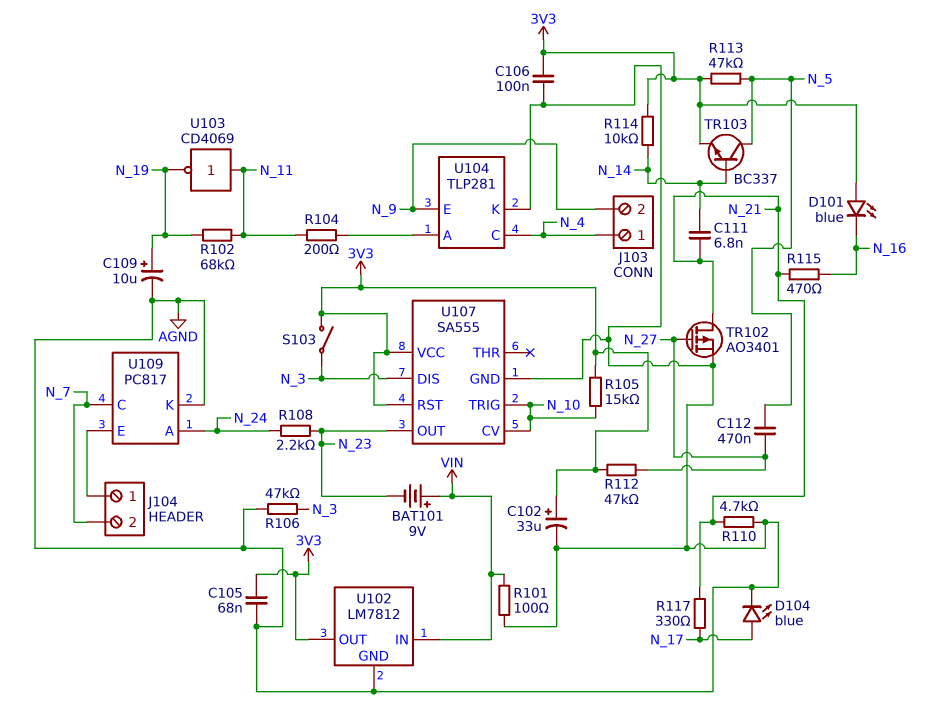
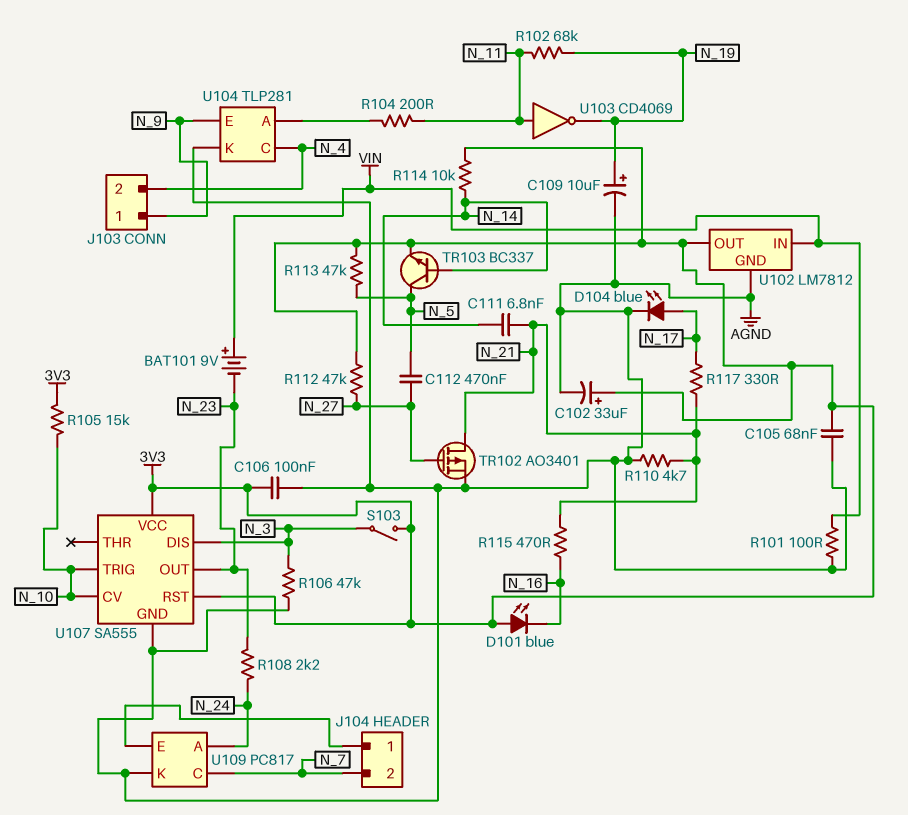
J103 pin 1: N_4 -> N_9
J103 pin 2: N_9 -> N_4

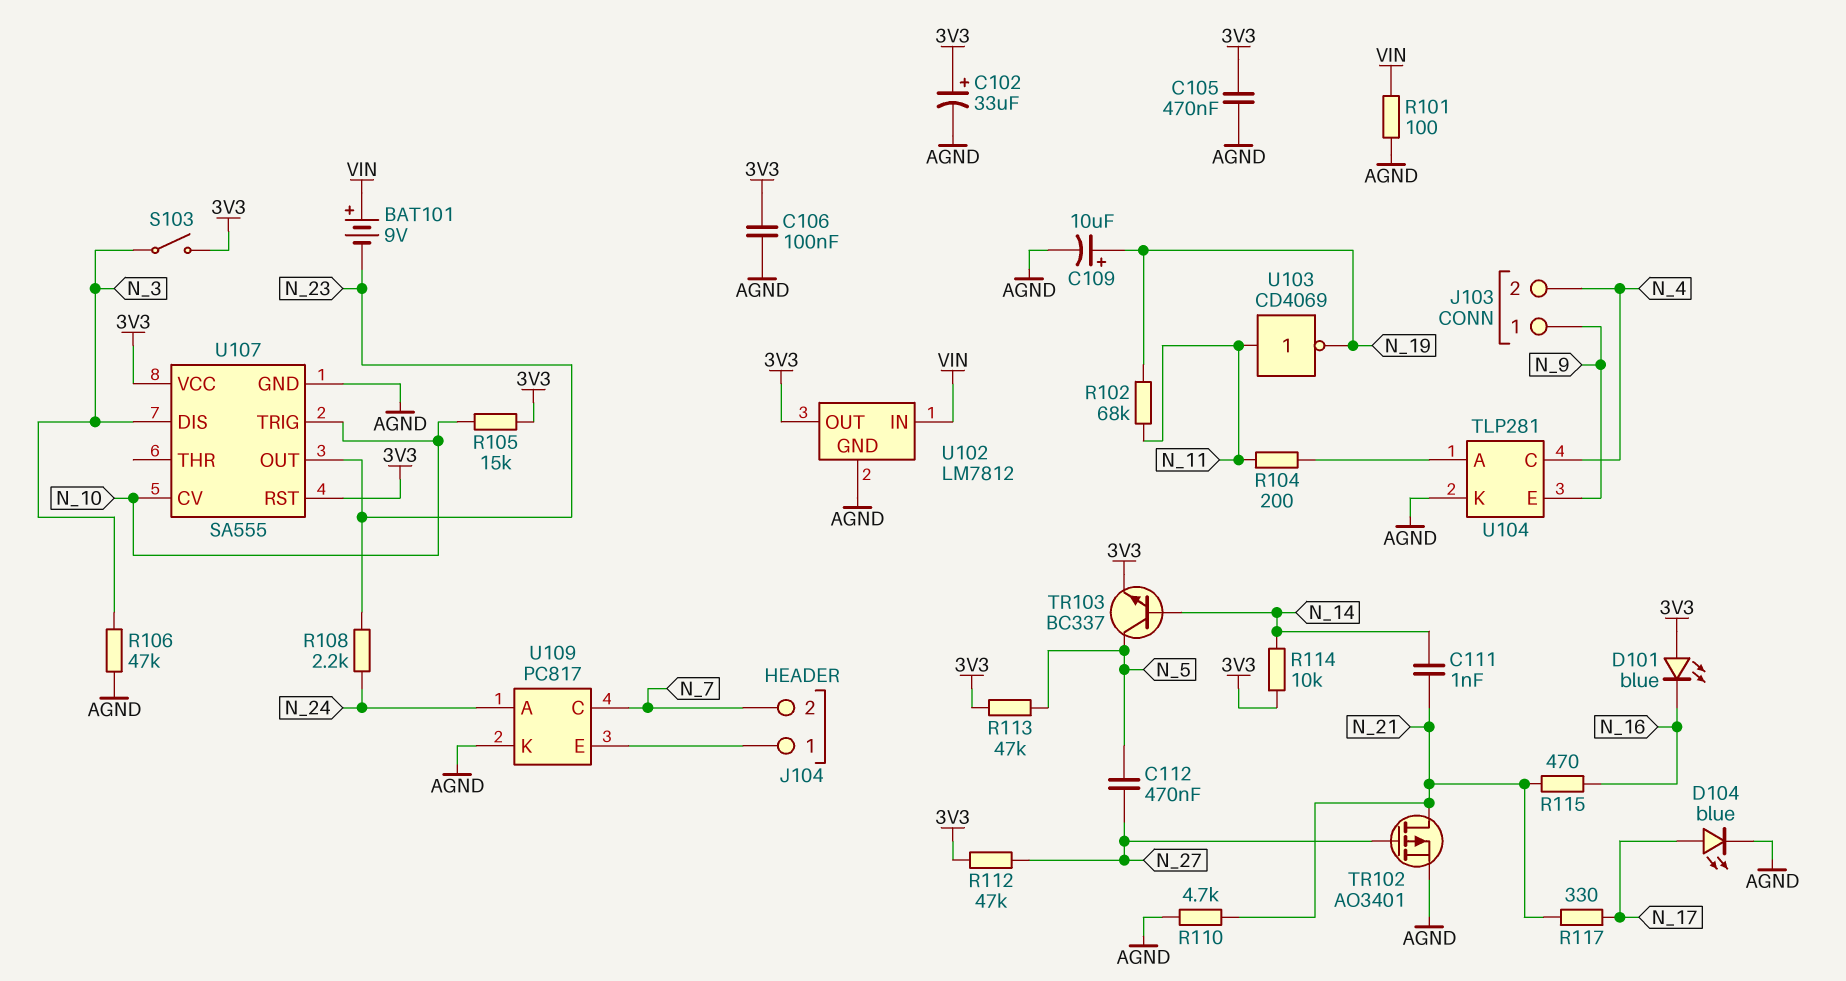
C105: 68nF (3V3, AGND) -> 470nF (3V3, AGND)
C111: 6.8nF (N_14, N_21) -> 1nF (N_14, N_21)

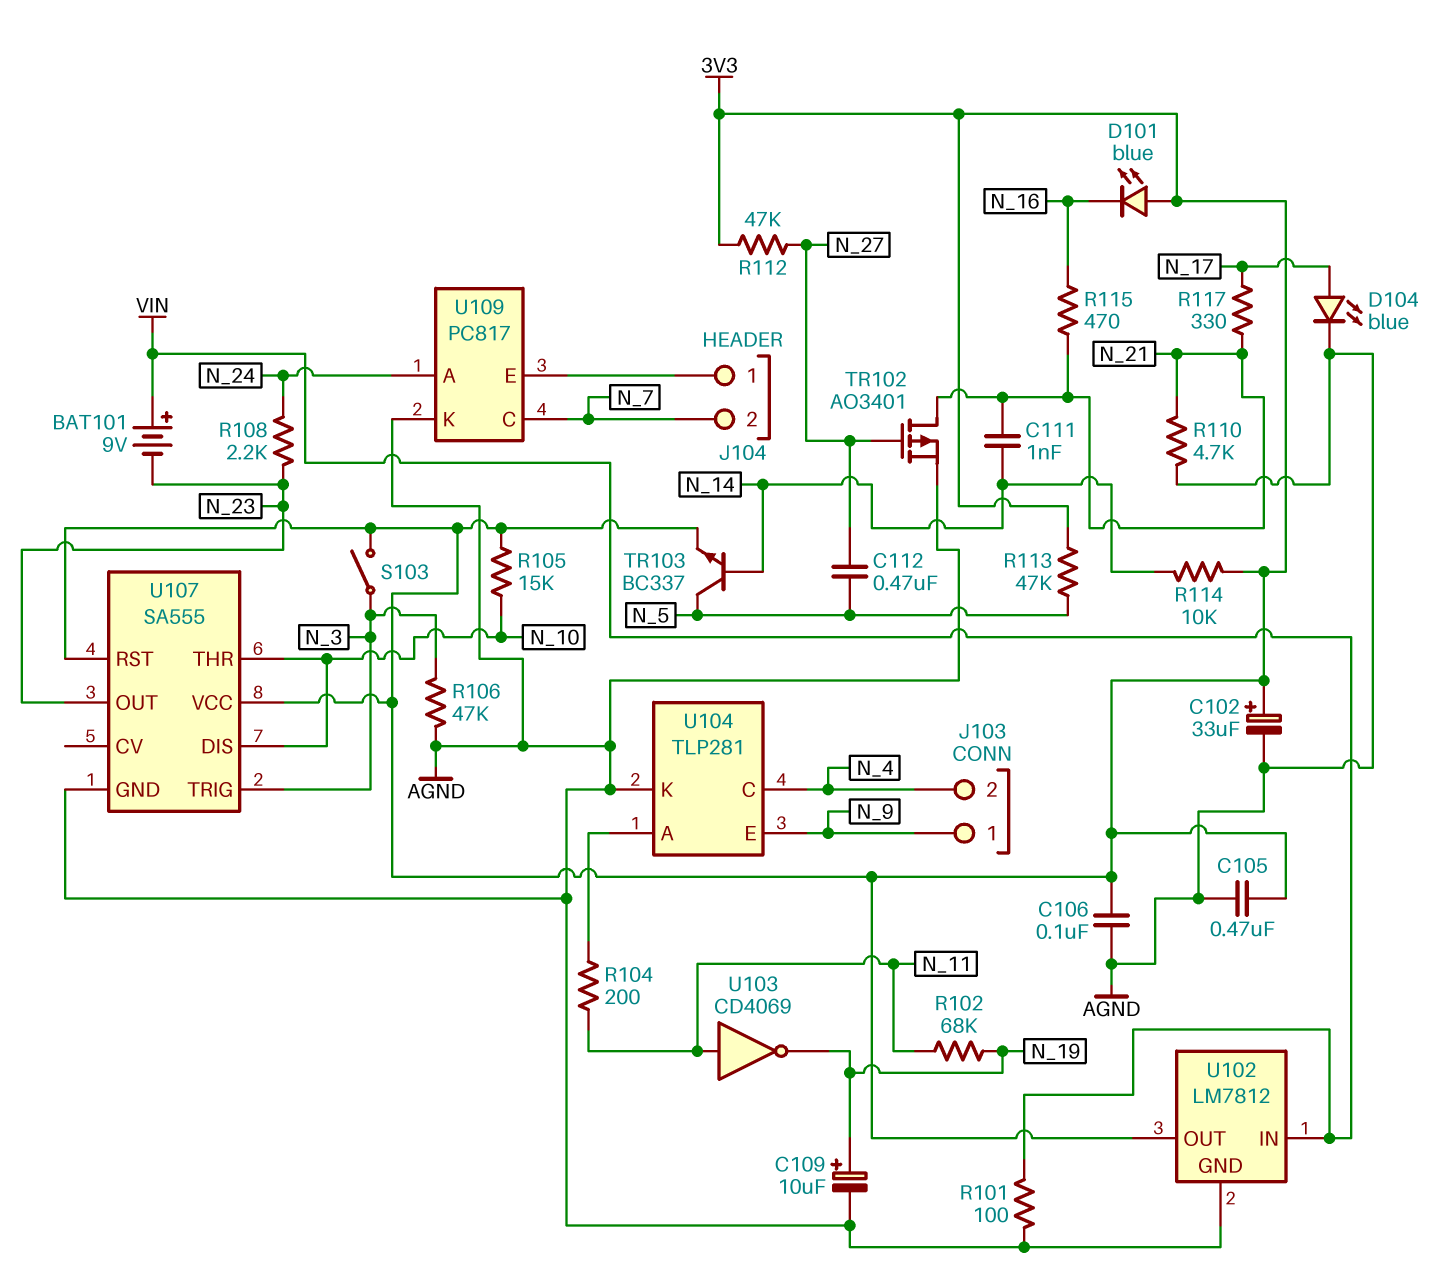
U107 pin CV: N_10 -> none
U107 pin DIS: N_3 -> N_10
U107 pin THR: none -> N_10
U107 pin TRIG: N_10 -> N_3

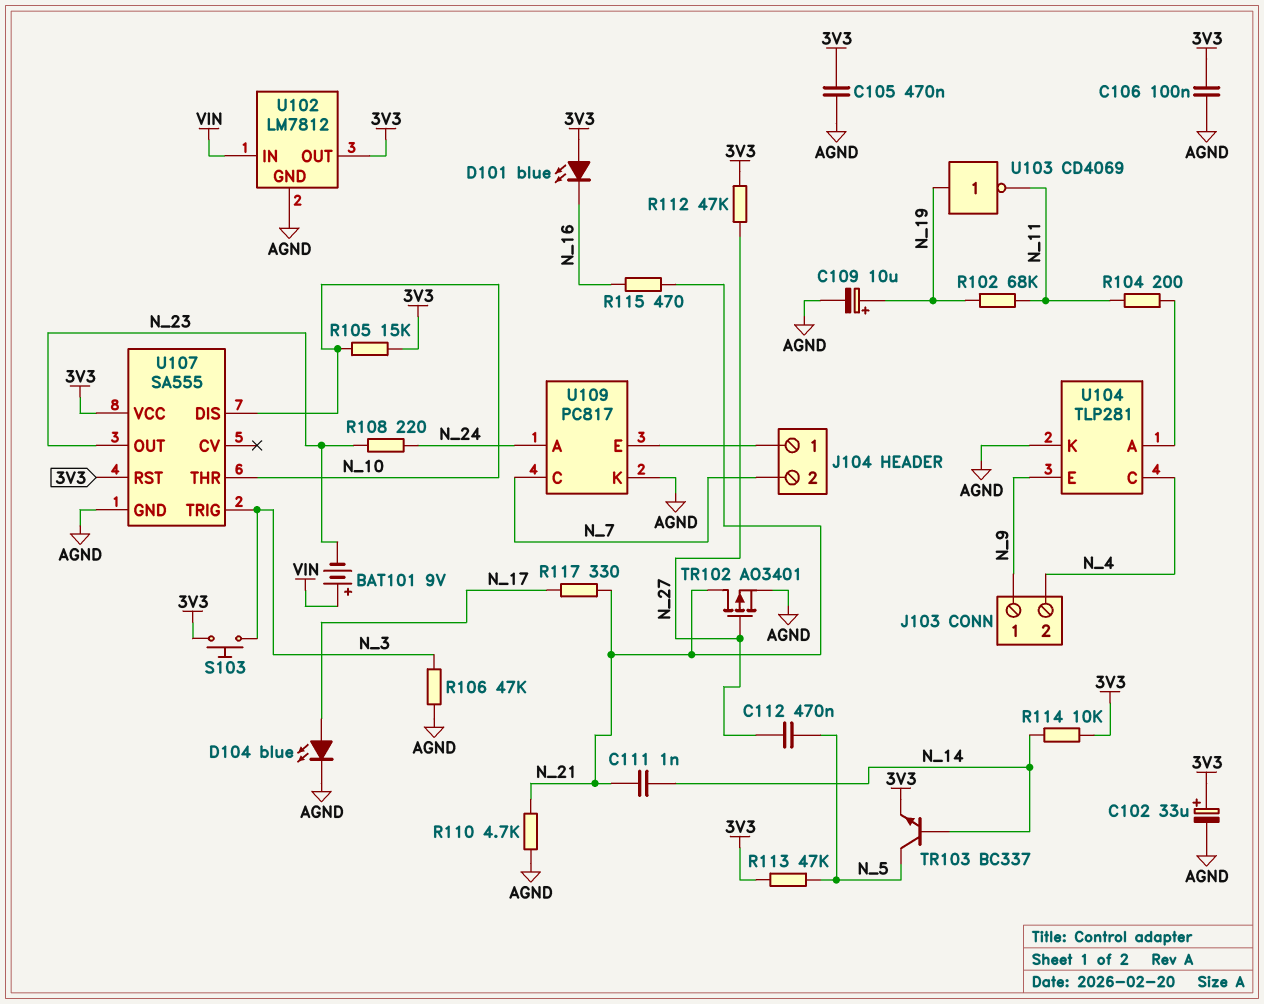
R101: 100 (AGND, VIN) -> none
R108: 2.2k (N_23, N_24) -> 220 (N_23, N_24)
S103: switch (3V3, N_3) -> button (3V3, N_3)
U103: NOT CD4069 (in N_11, out N_19) -> NOT CD4069 (in N_19, out N_11)

